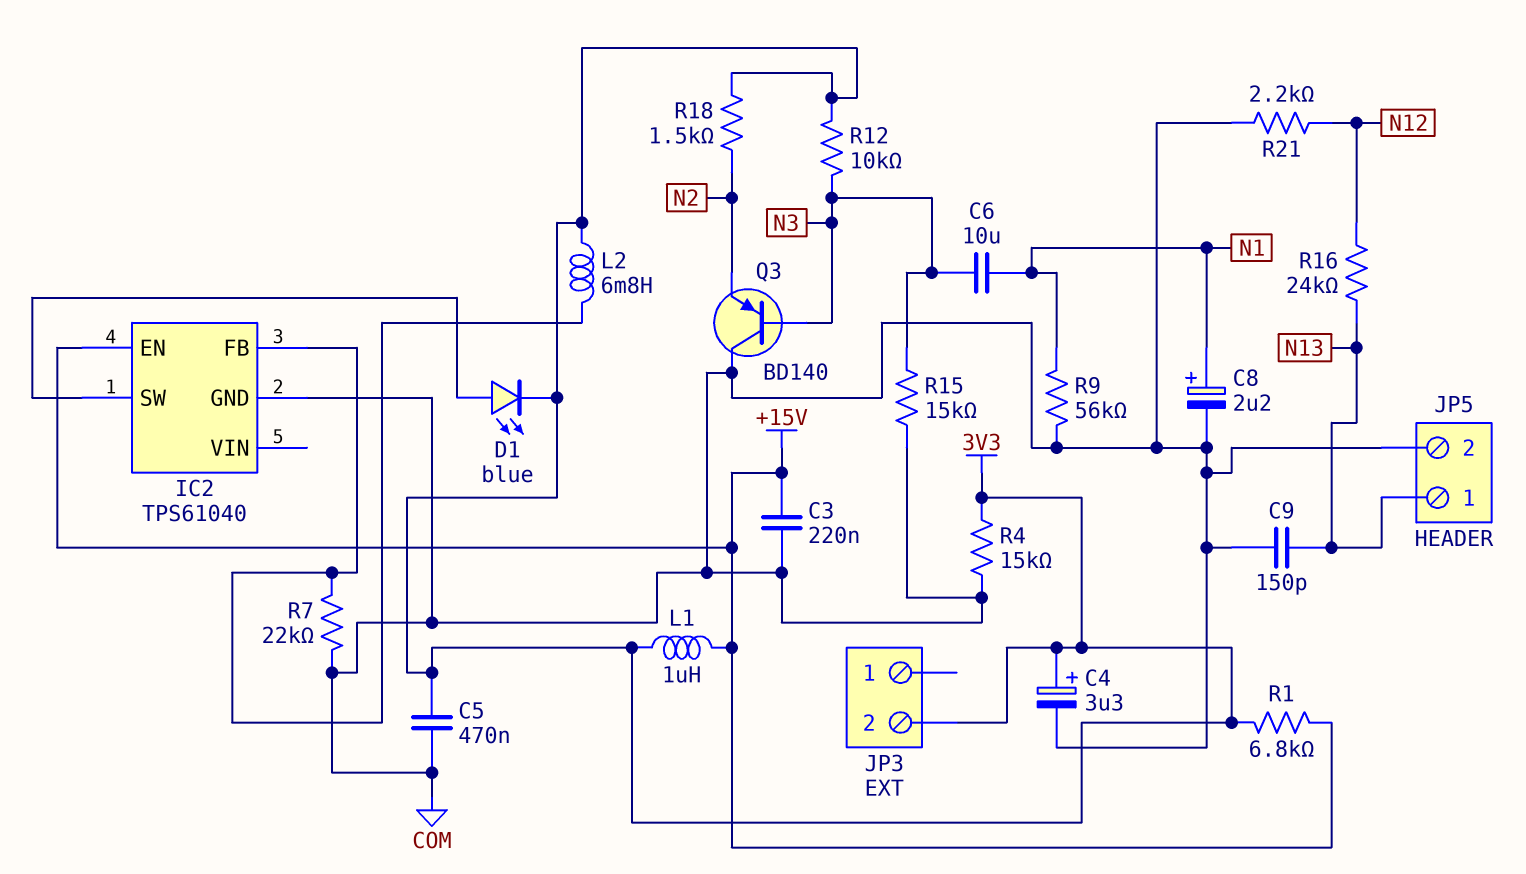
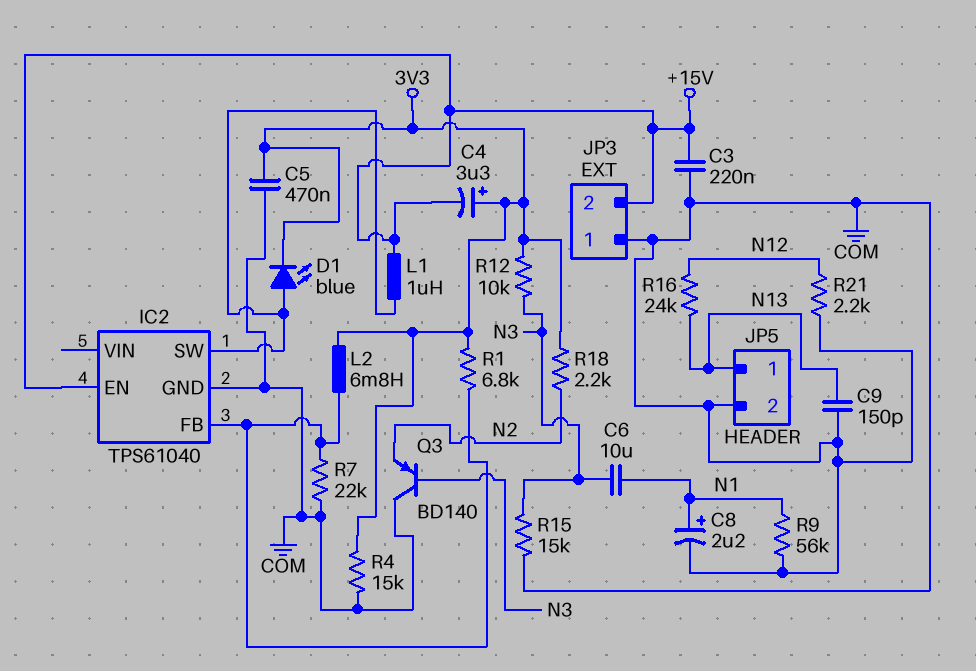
C4: 3.3uF (plus 3V3, minus COM) -> 3.3uF (plus 3V3, minus +15V)
JP3 pin 1: none -> COM
JP3 pin 2: 3V3 -> +15V
L1: 1uH (+15V, 3V3) -> 1uH (+15V, IC2/SW)
R1: 6.8k (+15V, 3V3) -> 6.8k (3V3, IC2/FB)
R18: 1.5k (3V3, N2) -> 2.2k (3V3, N2)

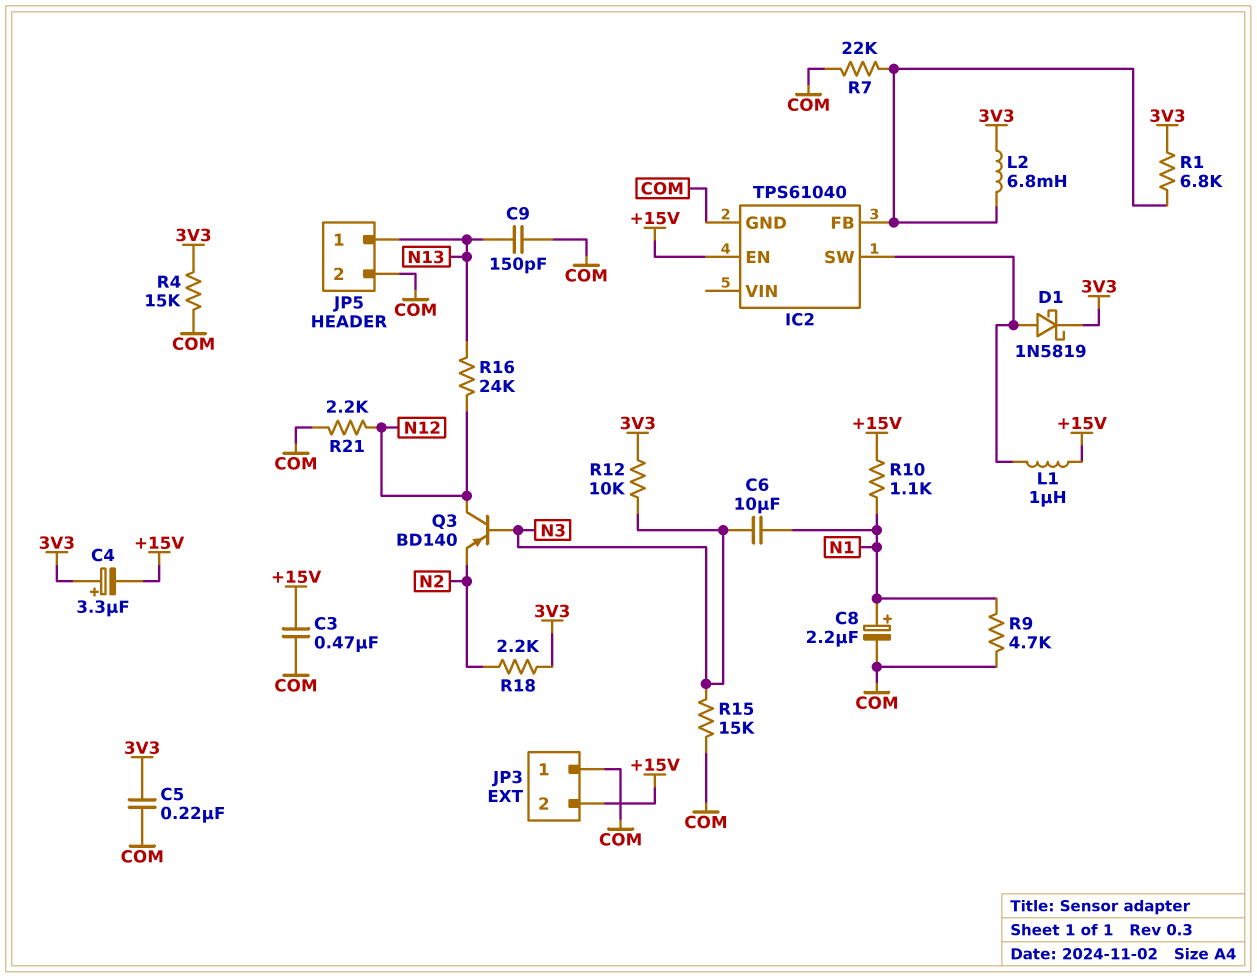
C3: 220nF (+15V, COM) -> 470nF (+15V, COM)
C5: 470nF (3V3, COM) -> 220nF (3V3, COM)
D1: LED blue (A IC2/SW, K 3V3) -> schottky 1N5819 (A IC2/SW, K 3V3)
Q3: PNP BD140 (B N3, C COM, E N2) -> PNP BD140 (B N3, C N12, E N2)
R9: 56k (COM, N1) -> 4.7k (COM, N1)
R10: none -> 1.1k (+15V, N1)

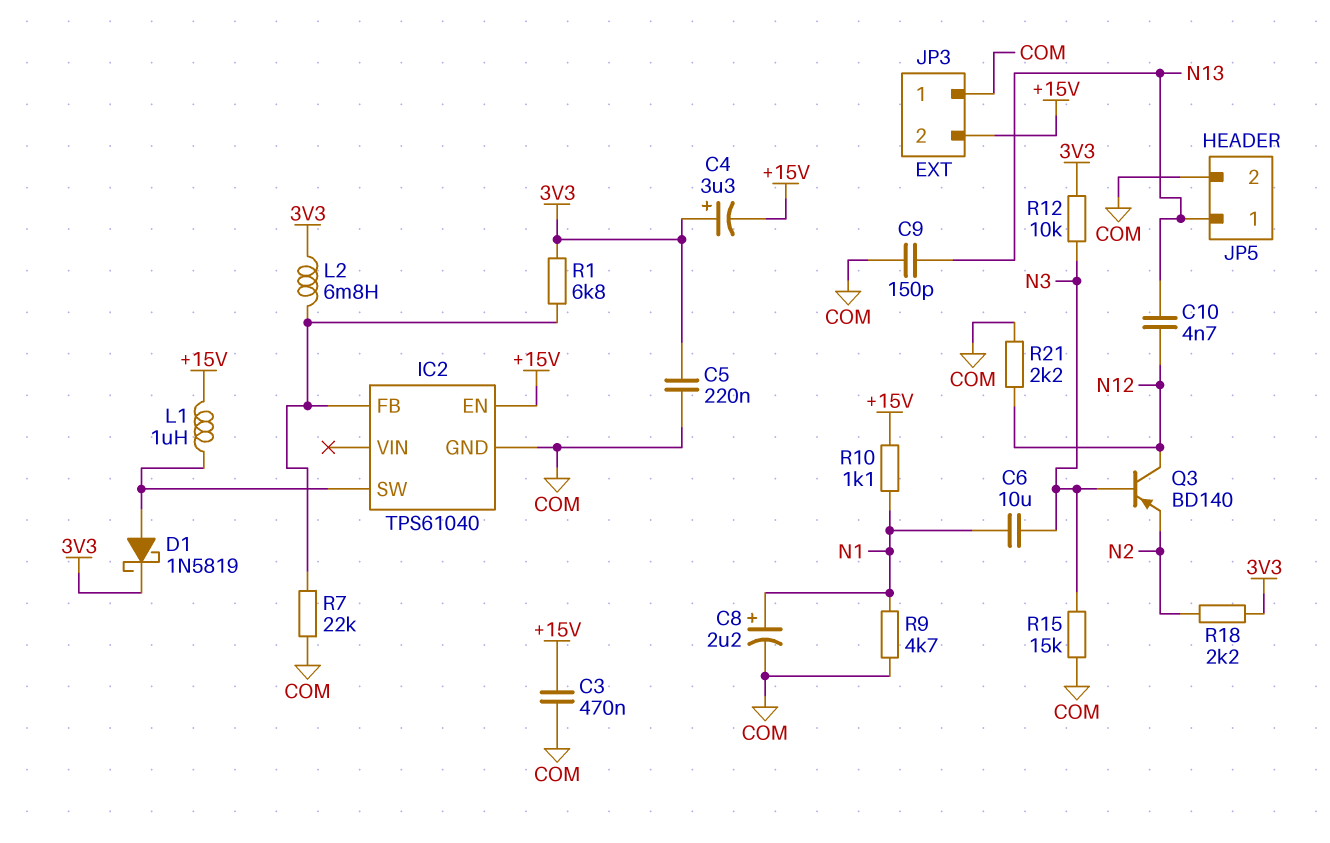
C10: none -> 4.7nF (N12, N13)
R4: 15k (3V3, COM) -> none
R16: 24k (N12, N13) -> none

